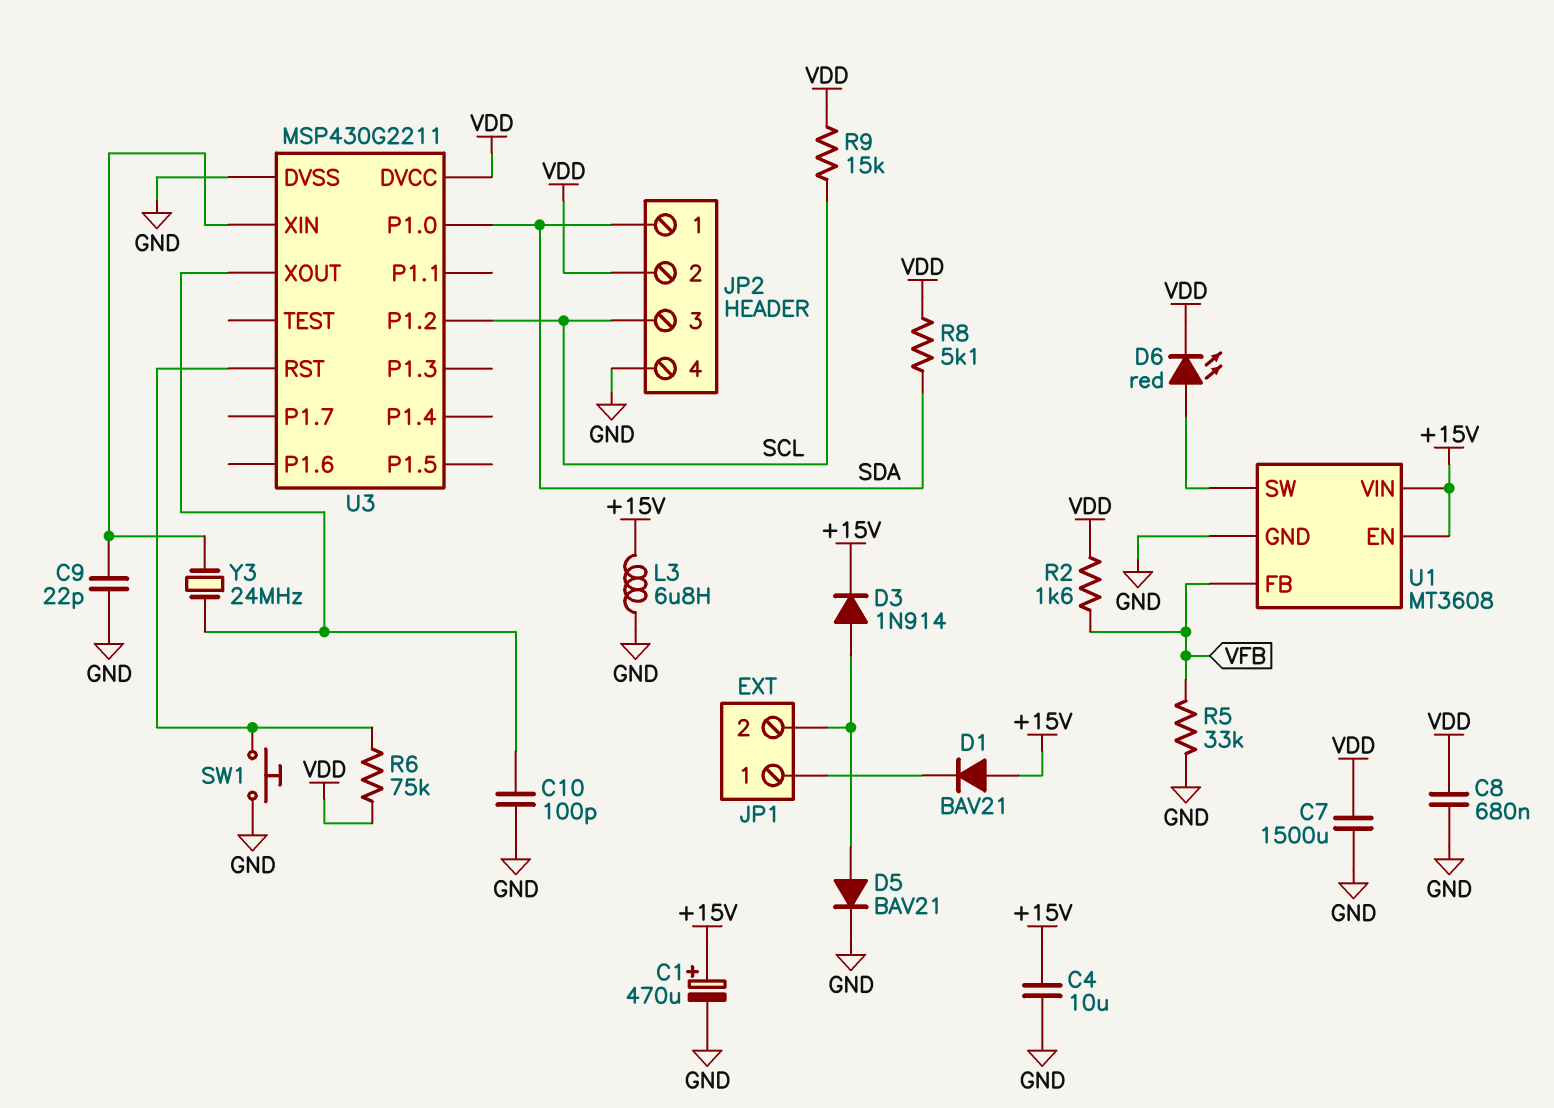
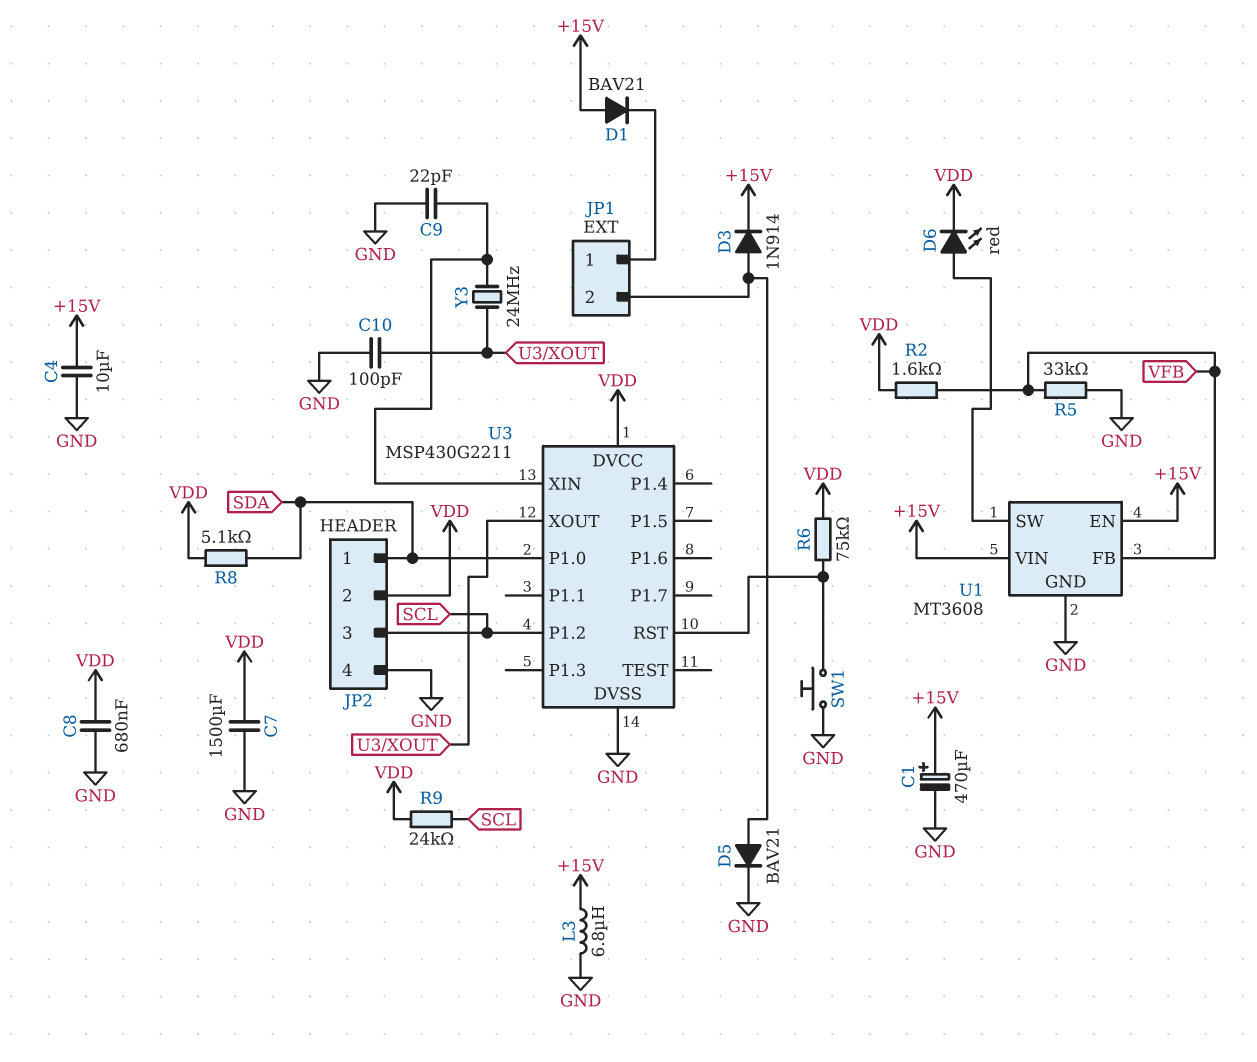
R9: 15k (SCL, VDD) -> 24k (SCL, VDD)

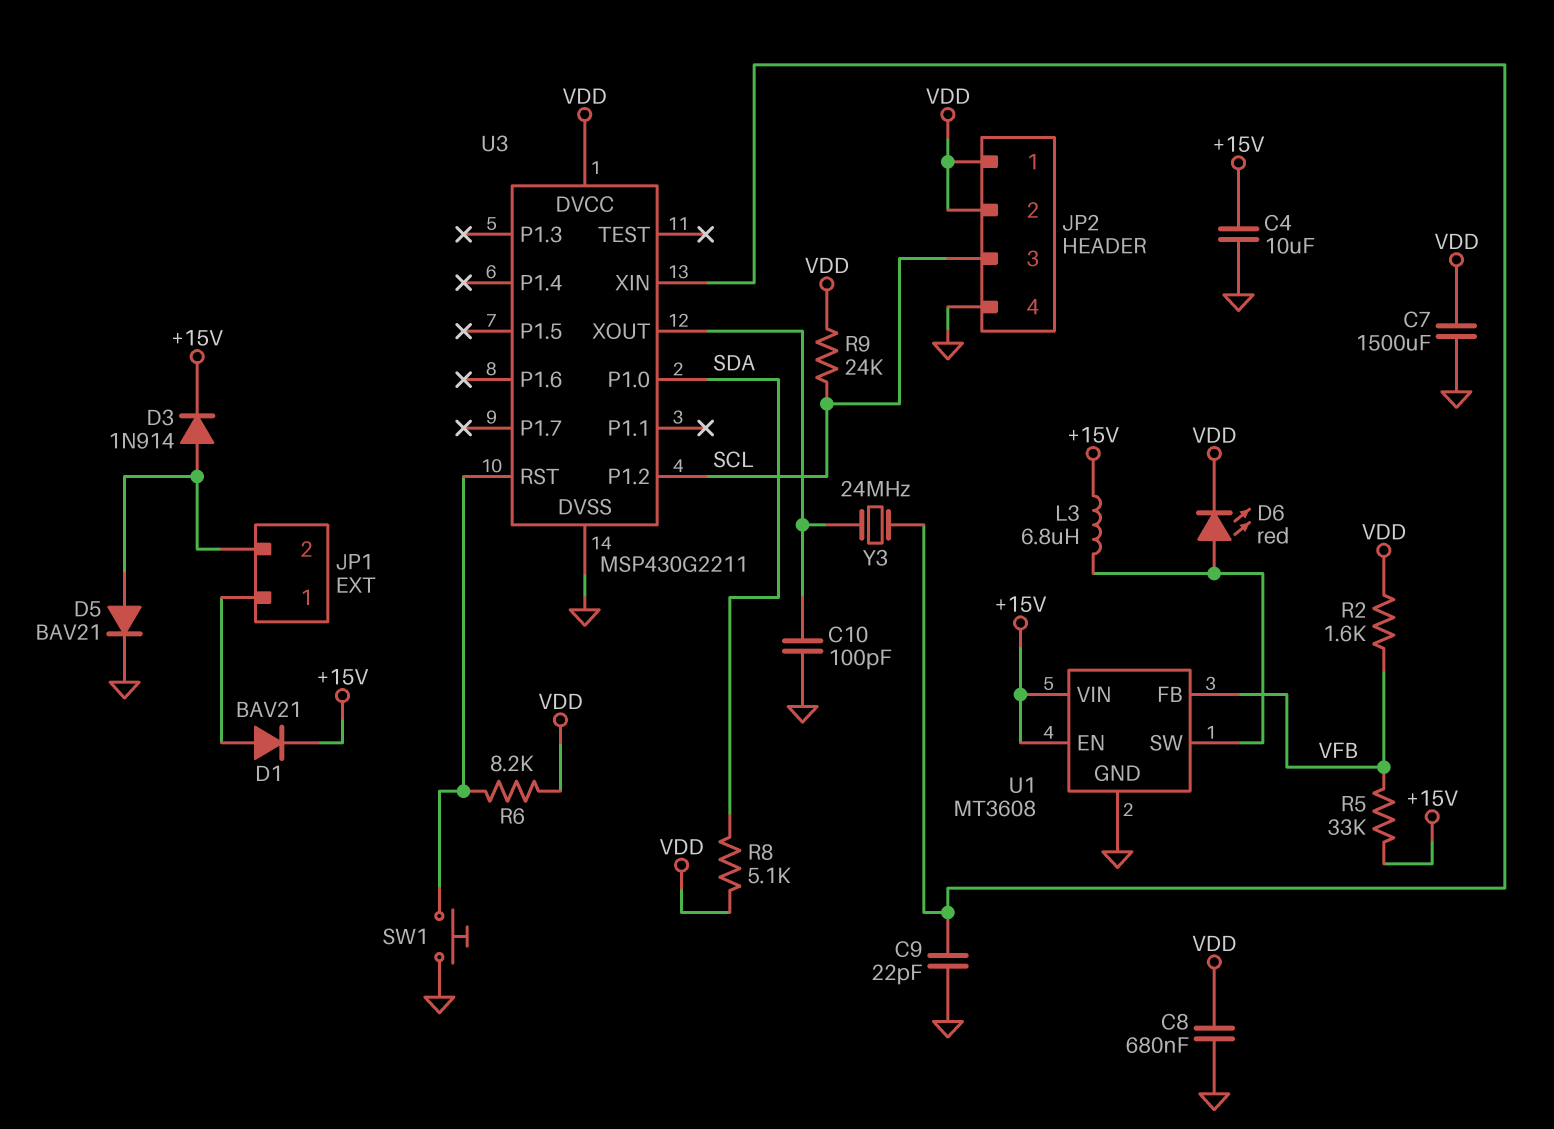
C1: 470uF (plus +15V, minus GND) -> none
D1: diode BAV21 (A +15V, K JP1/1) -> diode BAV21 (A JP1/1, K +15V)
JP2 pin 1: SDA -> VDD
L3: 6.8uH (+15V, GND) -> 6.8uH (+15V, U1/SW)
R5: 33k (GND, VFB) -> 33k (+15V, VFB)
R6: 75k (U3/RST, VDD) -> 8.2k (U3/RST, VDD)

